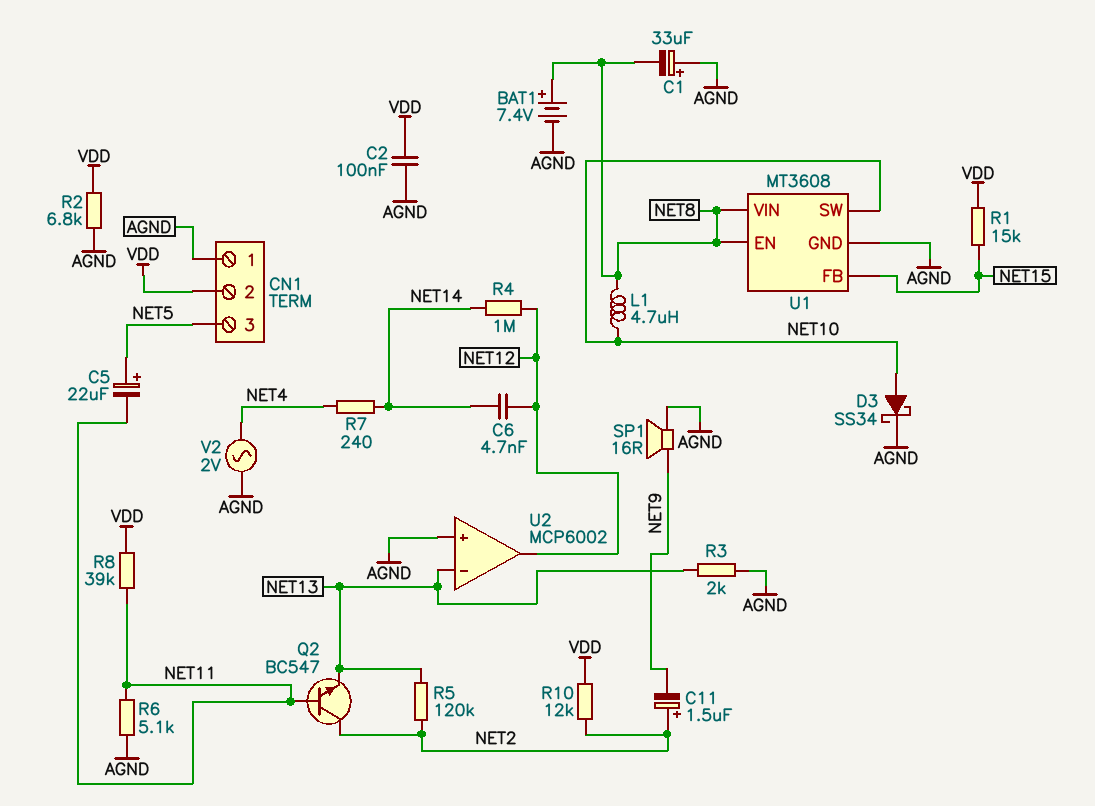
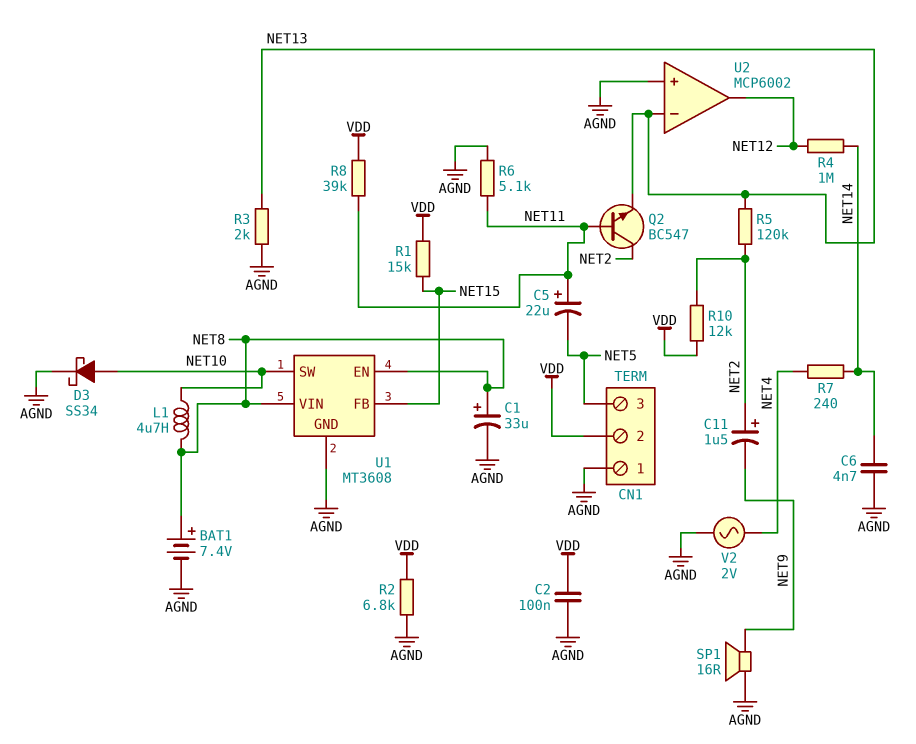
C1: 33uF (plus AGND, minus NET8) -> 33uF (plus NET8, minus AGND)
C5: 22uF (plus NET5, minus NET11) -> 22uF (plus NET11, minus NET5)
C6: 4.7nF (NET12, NET14) -> 4.7nF (AGND, NET14)

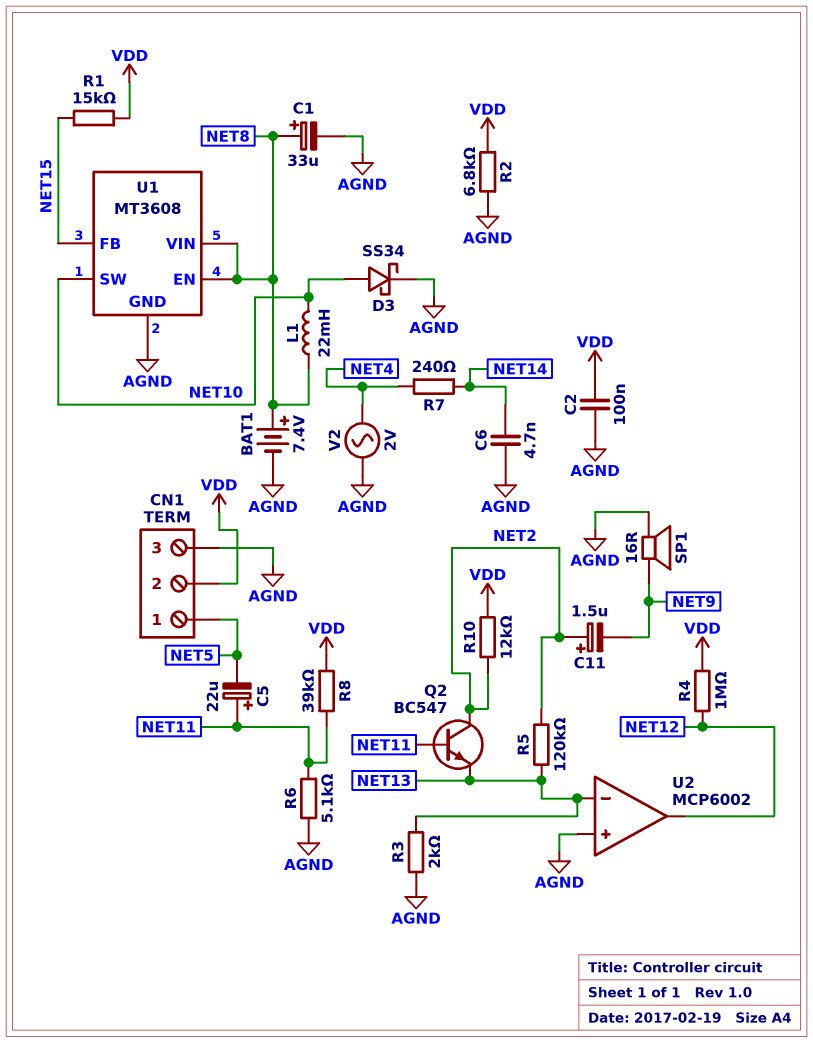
CN1 pin 1: AGND -> NET5
CN1 pin 3: NET5 -> AGND
L1: 4.7uH (NET8, NET10) -> 22mH (NET8, NET10)
R4: 1M (NET12, NET14) -> 1M (NET12, VDD)

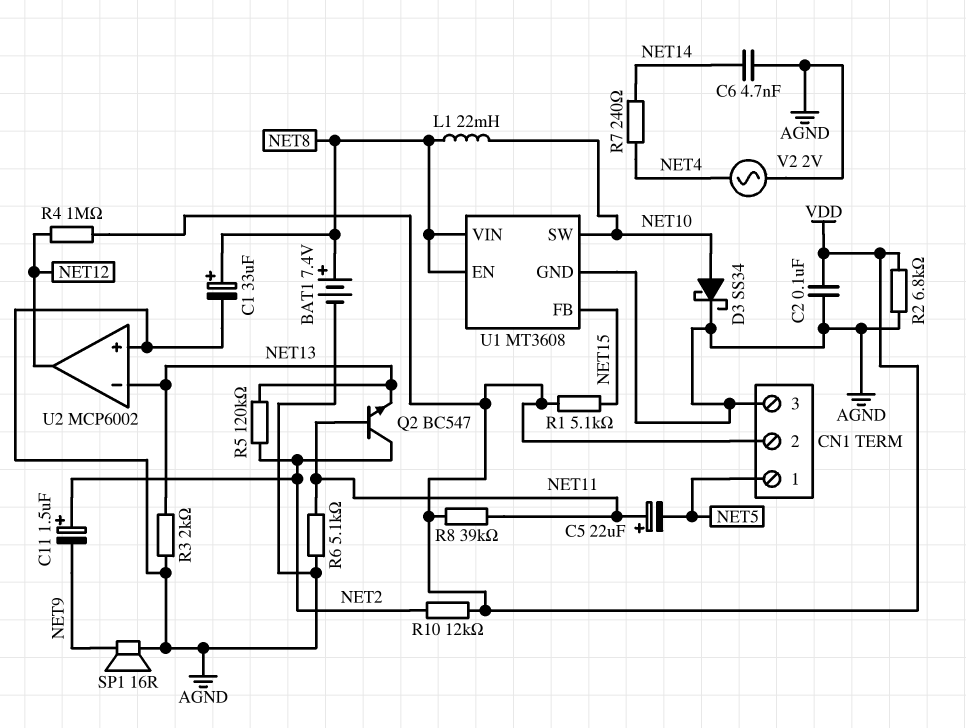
R1: 15k (NET15, VDD) -> 5.1k (NET15, VDD)

